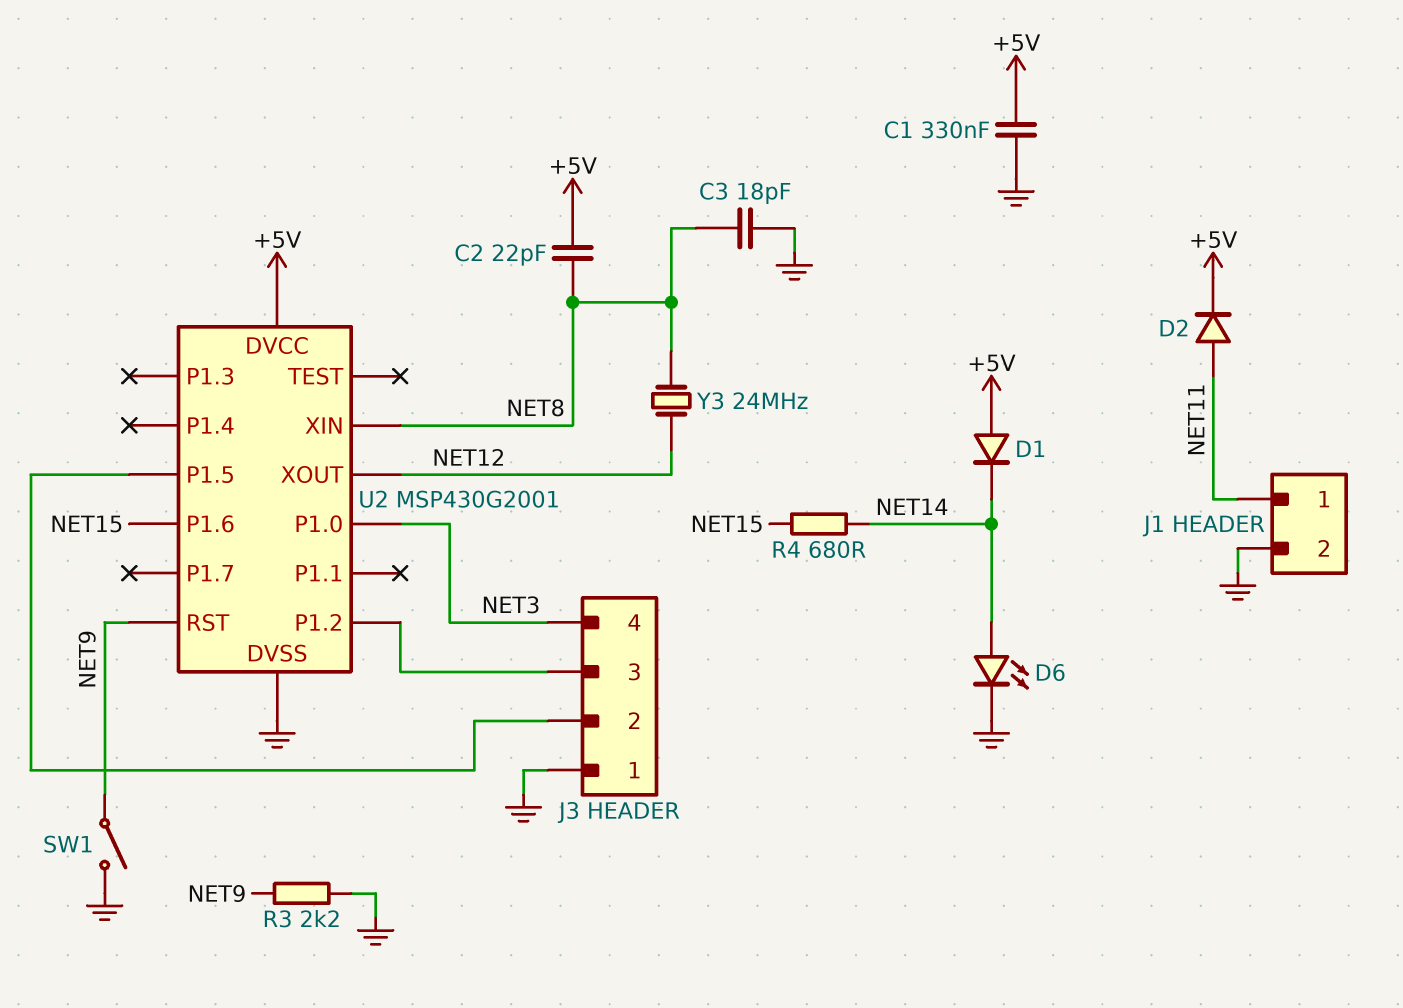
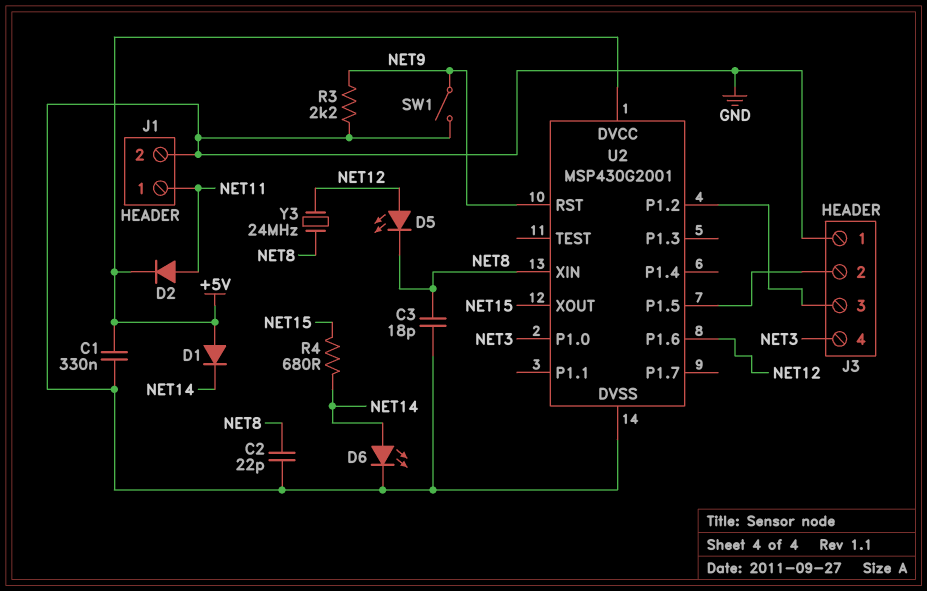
C2: 22pF (+5V, NET8) -> 22pF (GND, NET8)
D5: none -> LED (A NET12, K NET8)
U2 pin P1.6: NET15 -> NET12
U2 pin XOUT: NET12 -> NET15

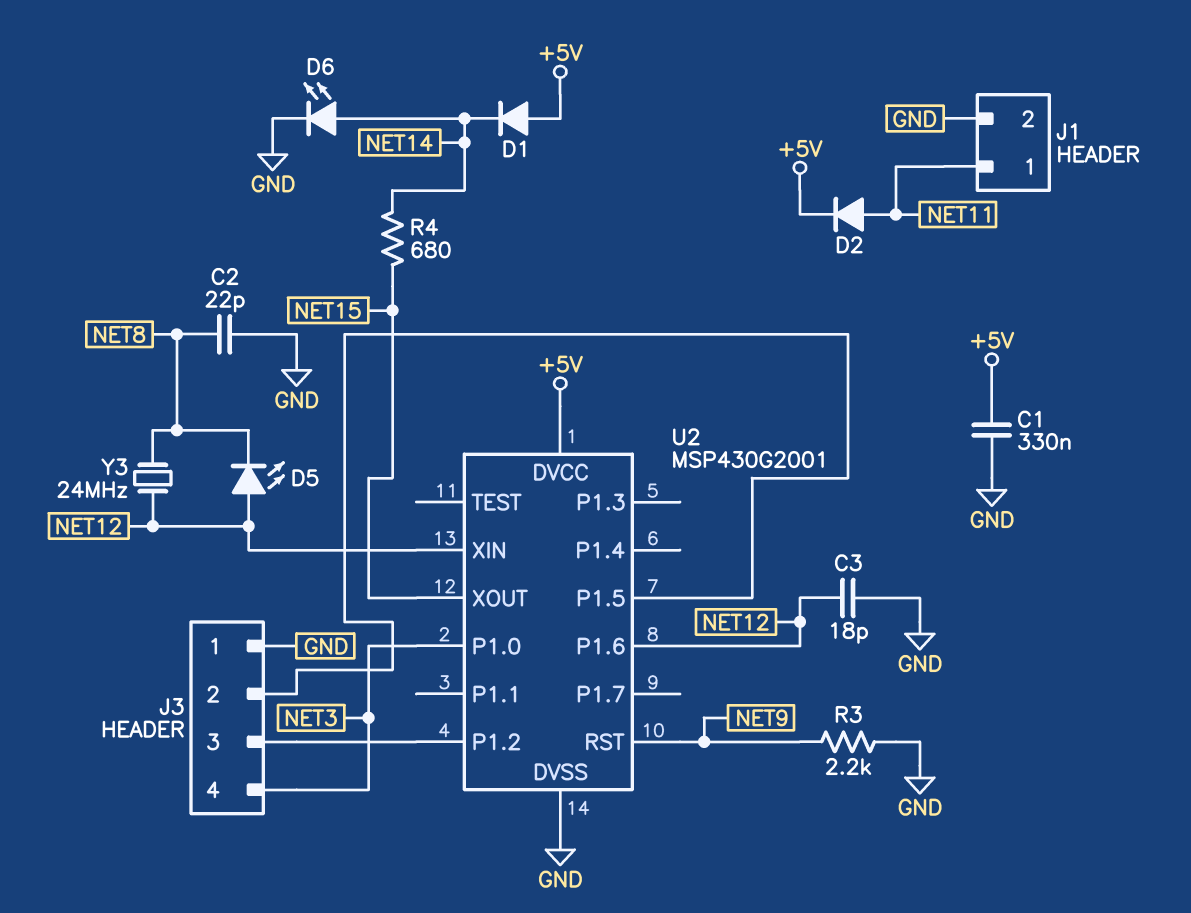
C3: 18pF (GND, NET8) -> 18pF (GND, NET12)
SW1: switch (GND, NET9) -> none
U2 pin XIN: NET8 -> NET12

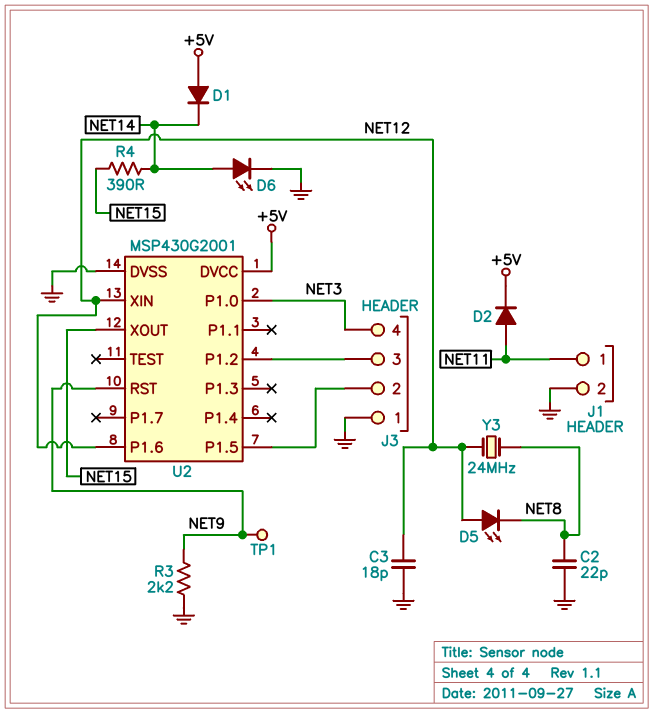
C1: 330nF (+5V, GND) -> none
R4: 680 (NET14, NET15) -> 390 (NET14, NET15)
TP1: none -> test point (NET9)

